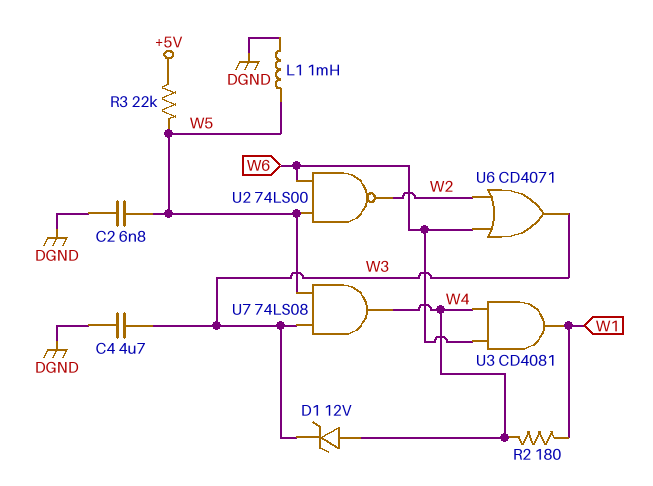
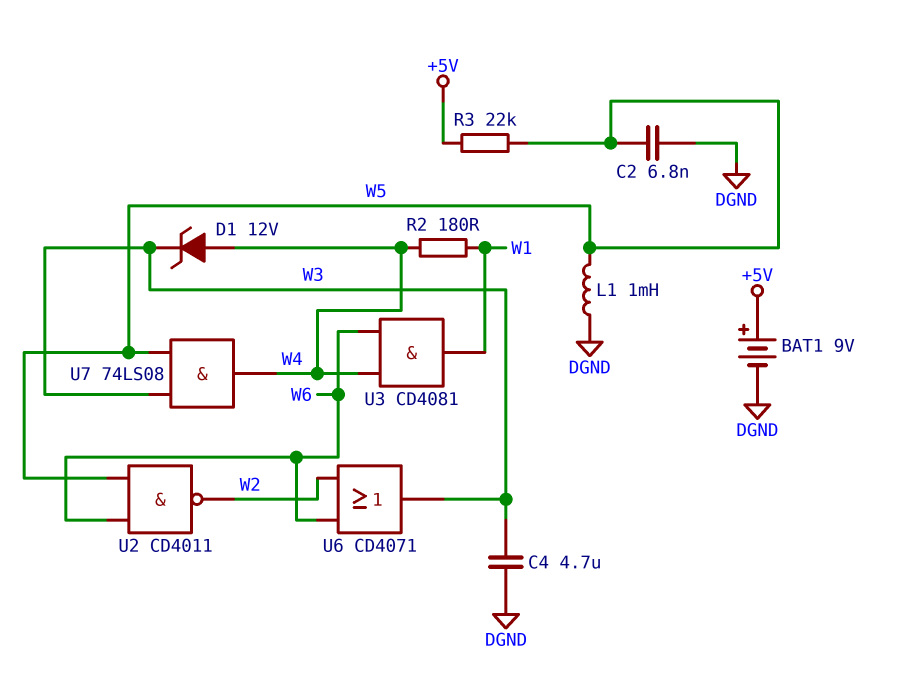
BAT1: none -> 9V (plus +5V, minus DGND)
U2: NAND 74LS00 (in W5, in W6, out W2) -> NAND CD4011 (in W5, in W6, out W2)

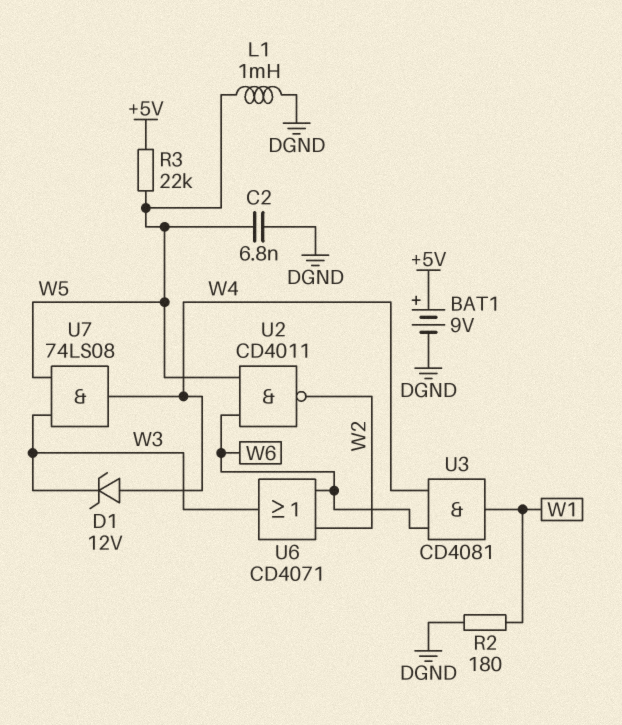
C4: 4.7uF (DGND, W3) -> none
R2: 180 (W1, W4) -> 180 (DGND, W1)

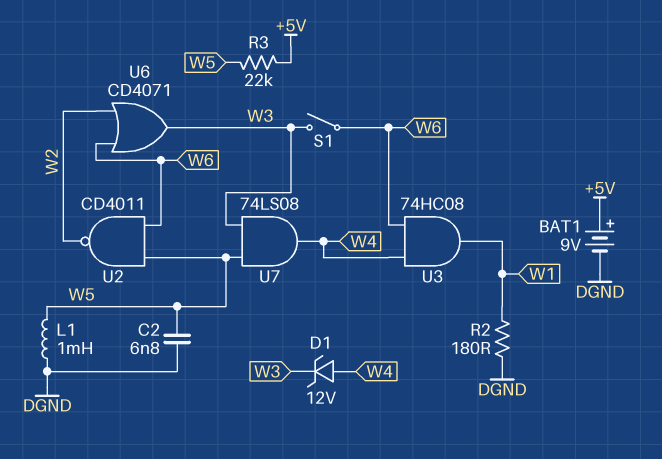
S1: none -> switch (W3, W6)
U3: AND CD4081 (in W4, in W6, out W1) -> AND 74HC08 (in W4, in W6, out W1)

